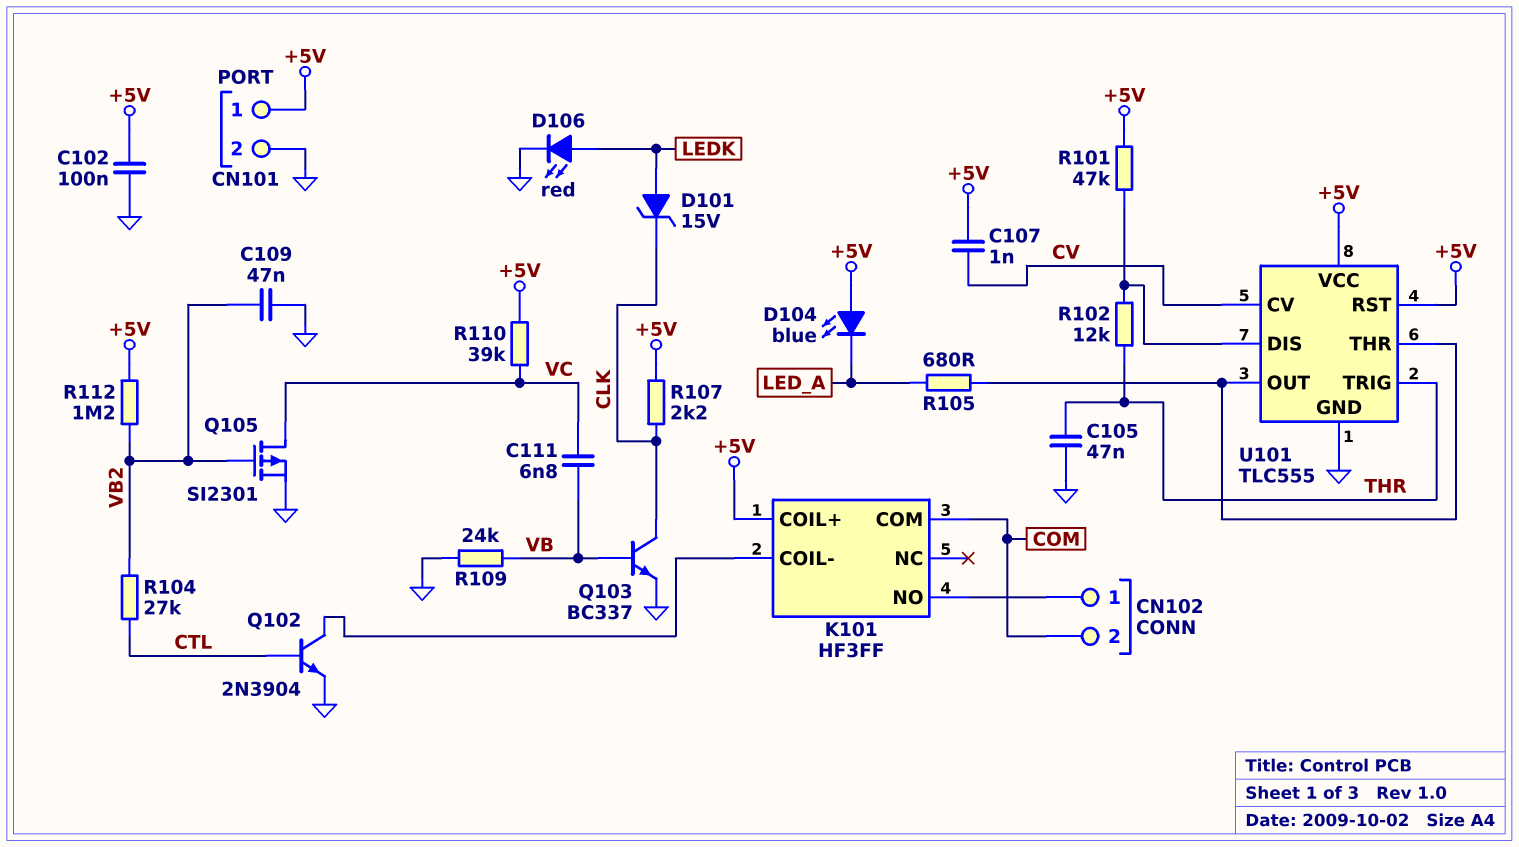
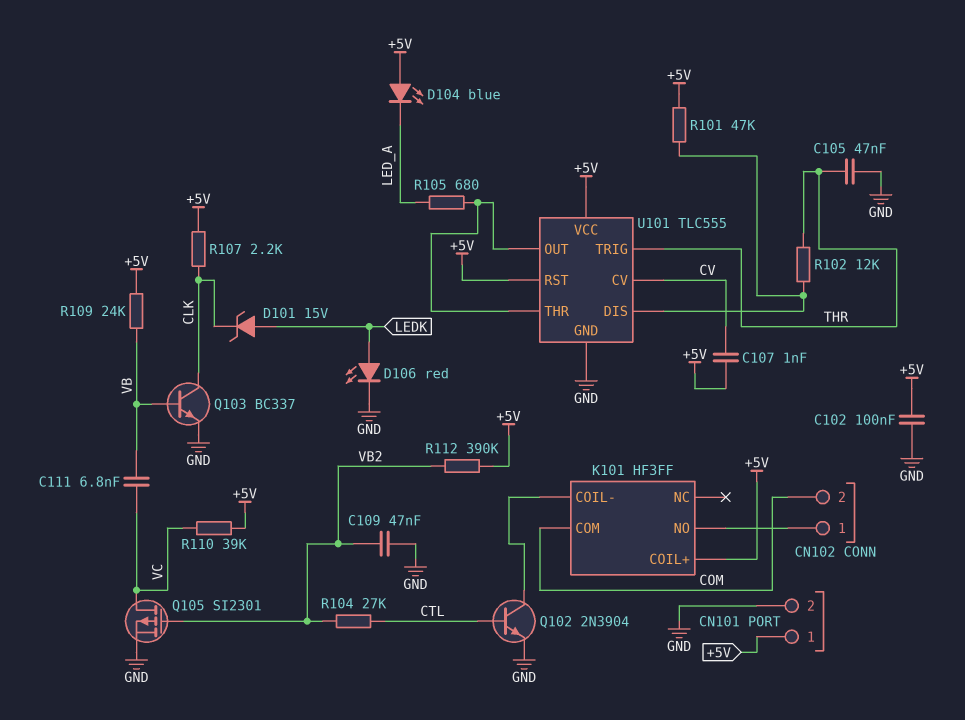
R109: 24k (GND, VB) -> 24k (+5V, VB)
R112: 1.2M (+5V, VB2) -> 390k (+5V, VB2)

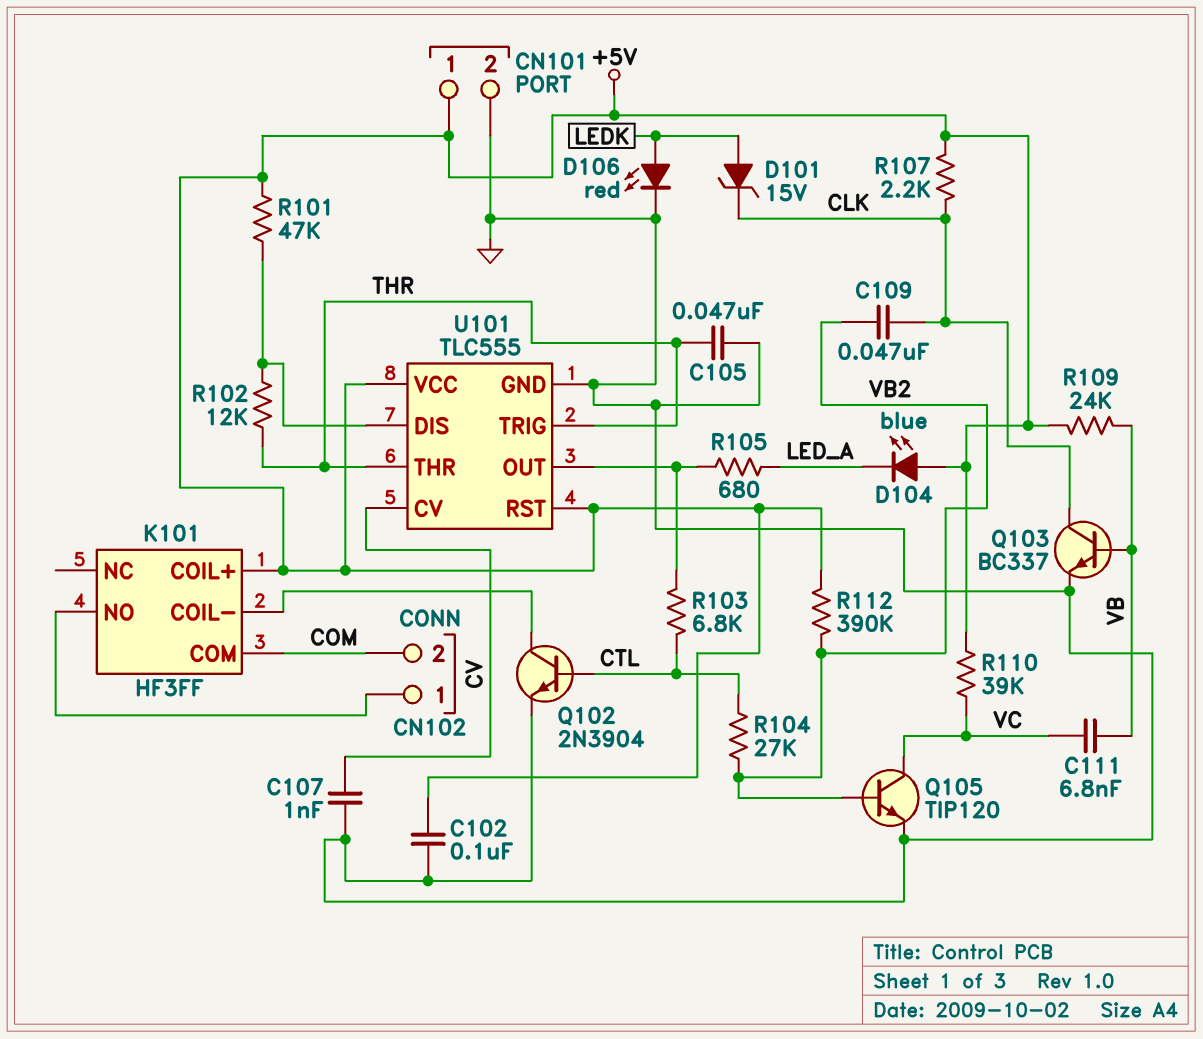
C107: 1nF (+5V, CV) -> 1nF (CV, GND)
C109: 47nF (GND, VB2) -> 47nF (CLK, VB2)
Q105: PMOS SI2301 (G VB2, D VC, S GND) -> NPN TIP120 (B VB2, C VC, E GND)
R103: none -> 6.8k (CTL, U101/OUT)
U101 pin THR: U101/OUT -> THR

